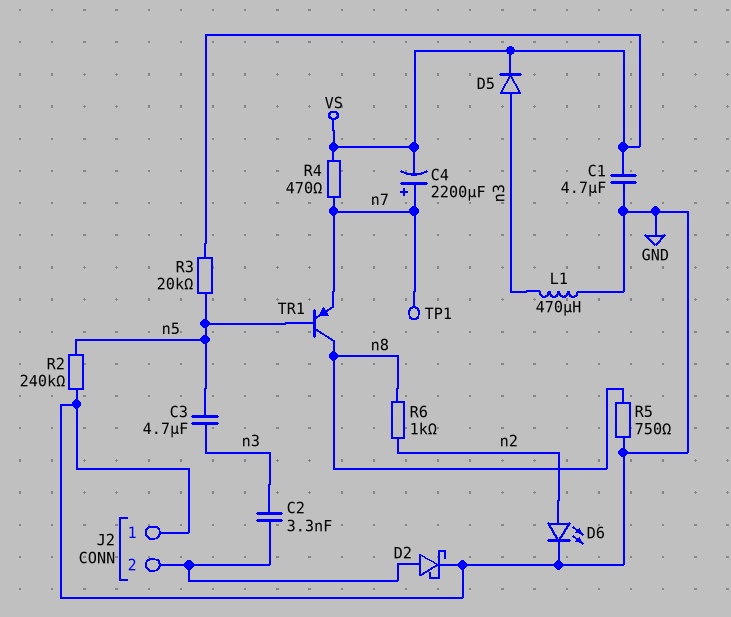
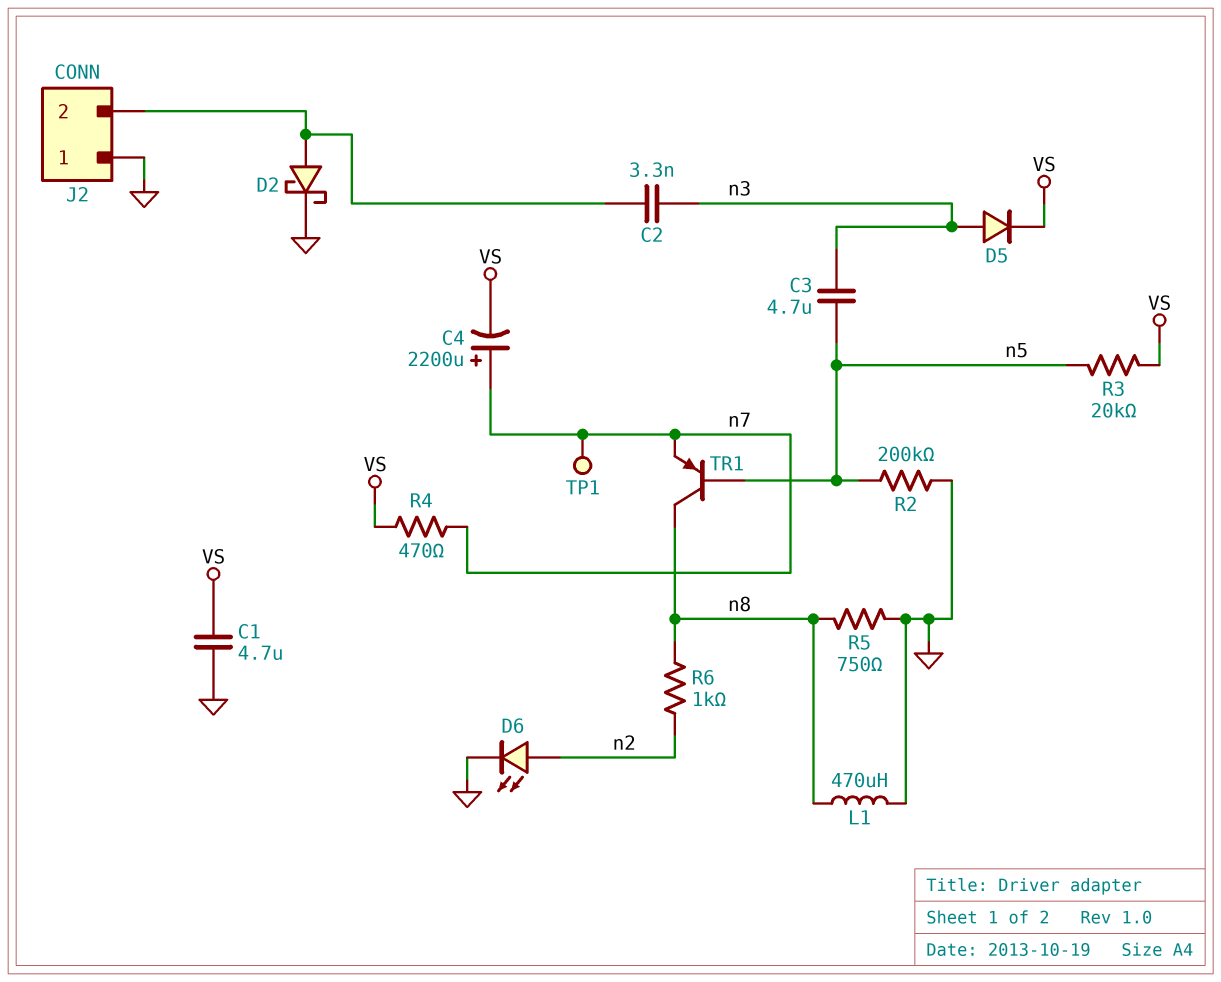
L1: 470uH (GND, n3) -> 470uH (GND, n8)
R2: 240k (GND, n5) -> 200k (GND, n5)

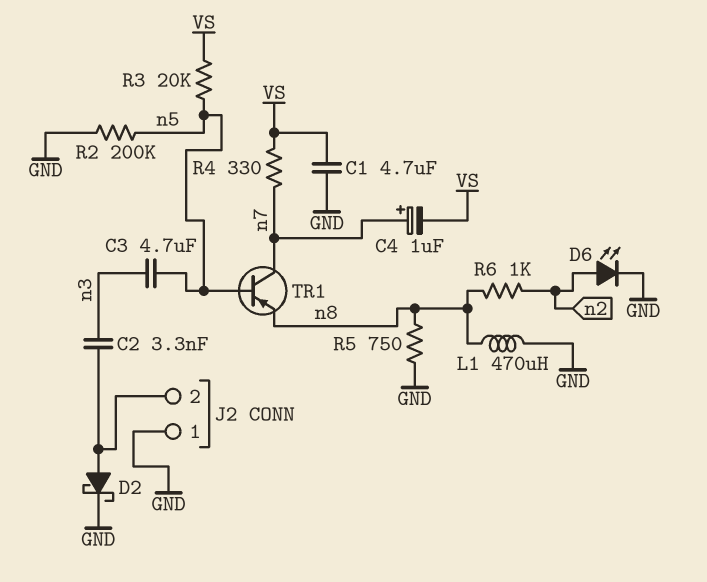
C4: 2200uF (plus n7, minus VS) -> 1uF (plus n7, minus VS)
D5: diode (A n3, K VS) -> none
R4: 470 (VS, n7) -> 330 (VS, n7)
TP1: test point (n7) -> none
TR1: PNP (B n5, C n8, E n7) -> PNP (B n5, C n7, E n8)

